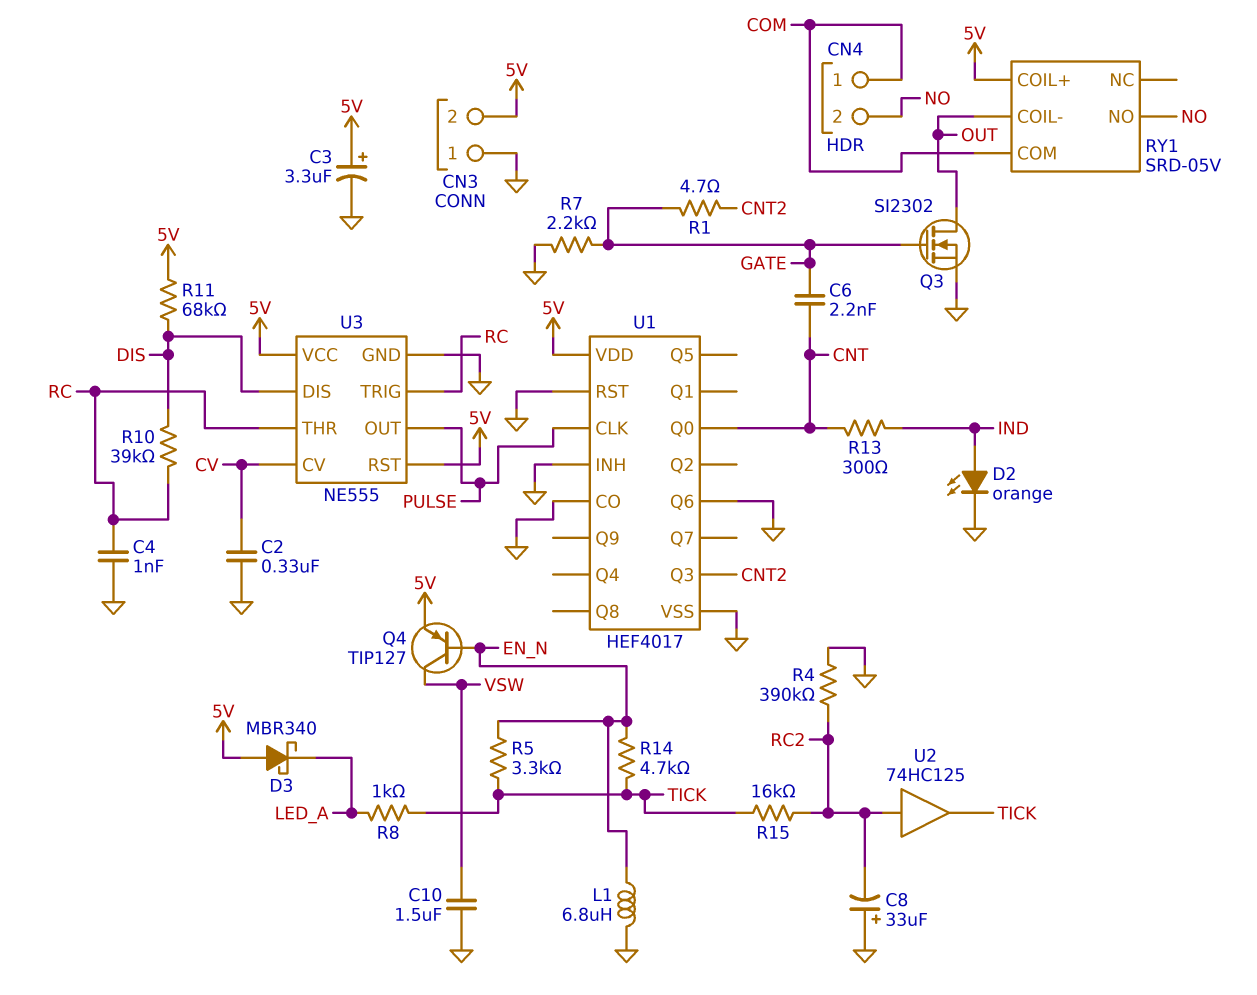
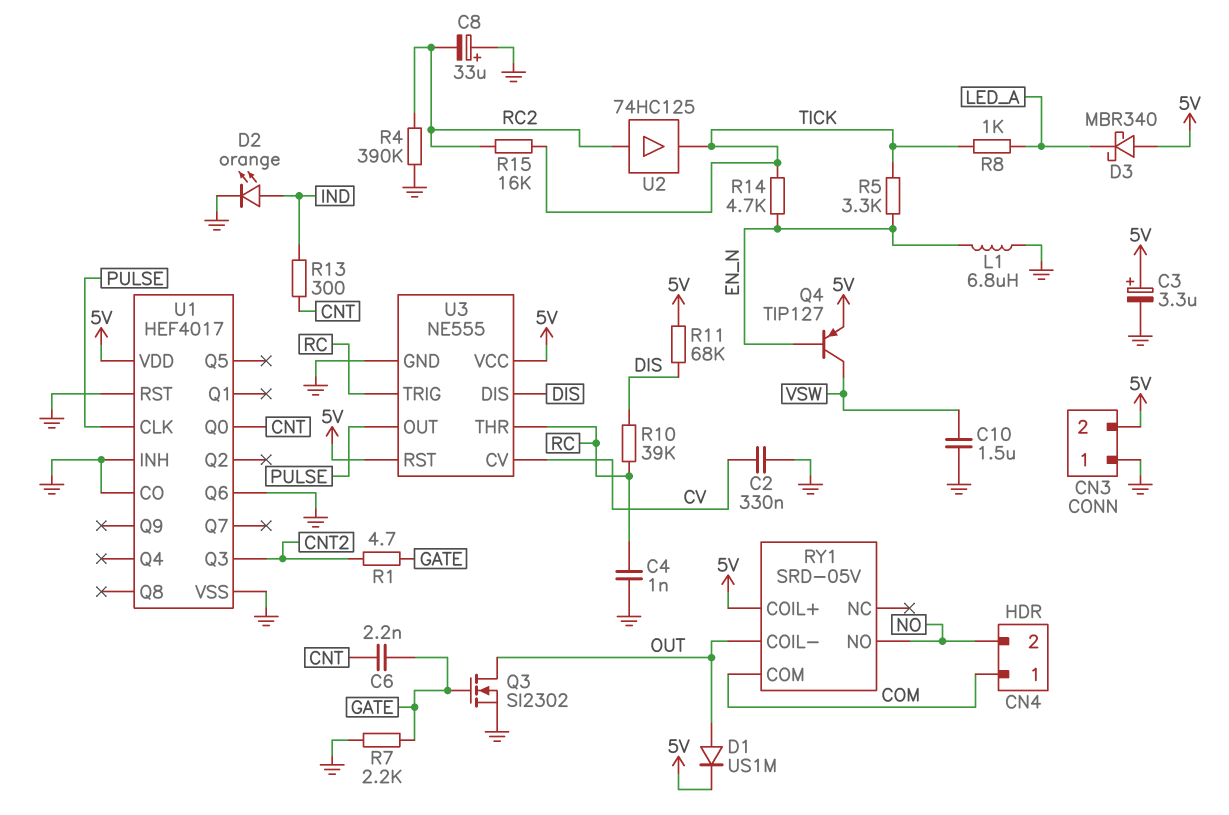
D1: none -> diode US1M (A OUT, K 5V)

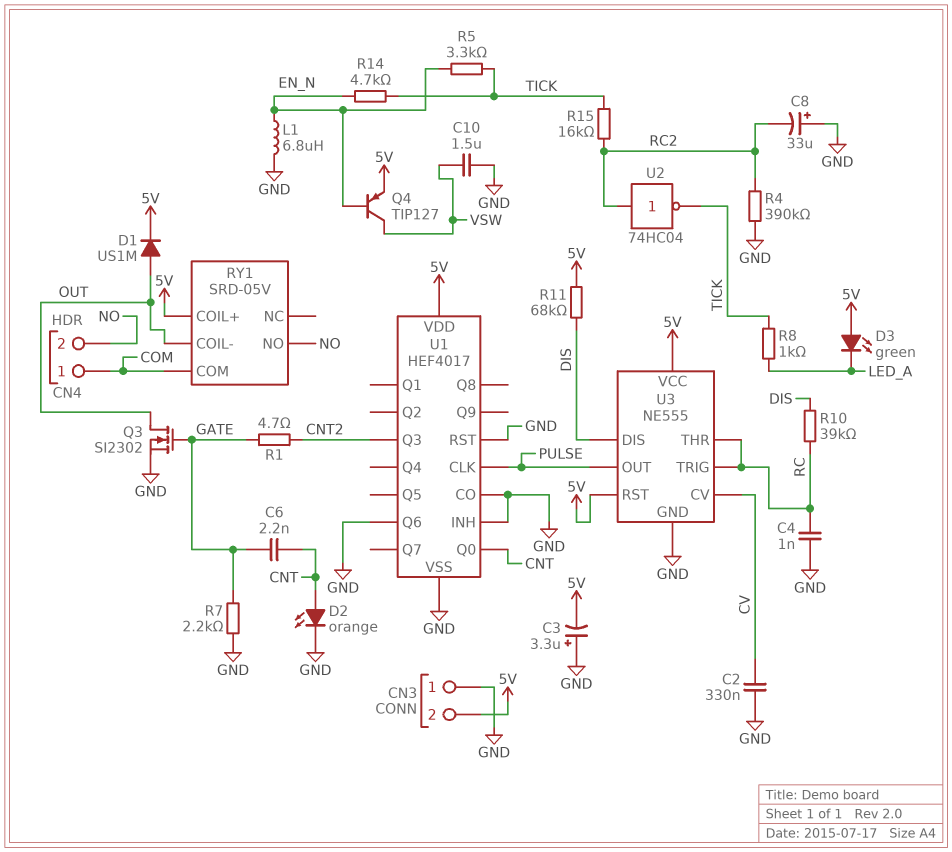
C3: 3.3uF (plus 5V, minus GND) -> 3.3uF (plus GND, minus 5V)
D2: LED orange (A IND, K GND) -> LED orange (A CNT, K GND)
D3: schottky MBR340 (A 5V, K LED_A) -> LED green (A 5V, K LED_A)
R13: 300 (CNT, IND) -> none
U2: buffer 74HC125 (in RC2, out TICK) -> NOT 74HC04 (in RC2, out TICK)

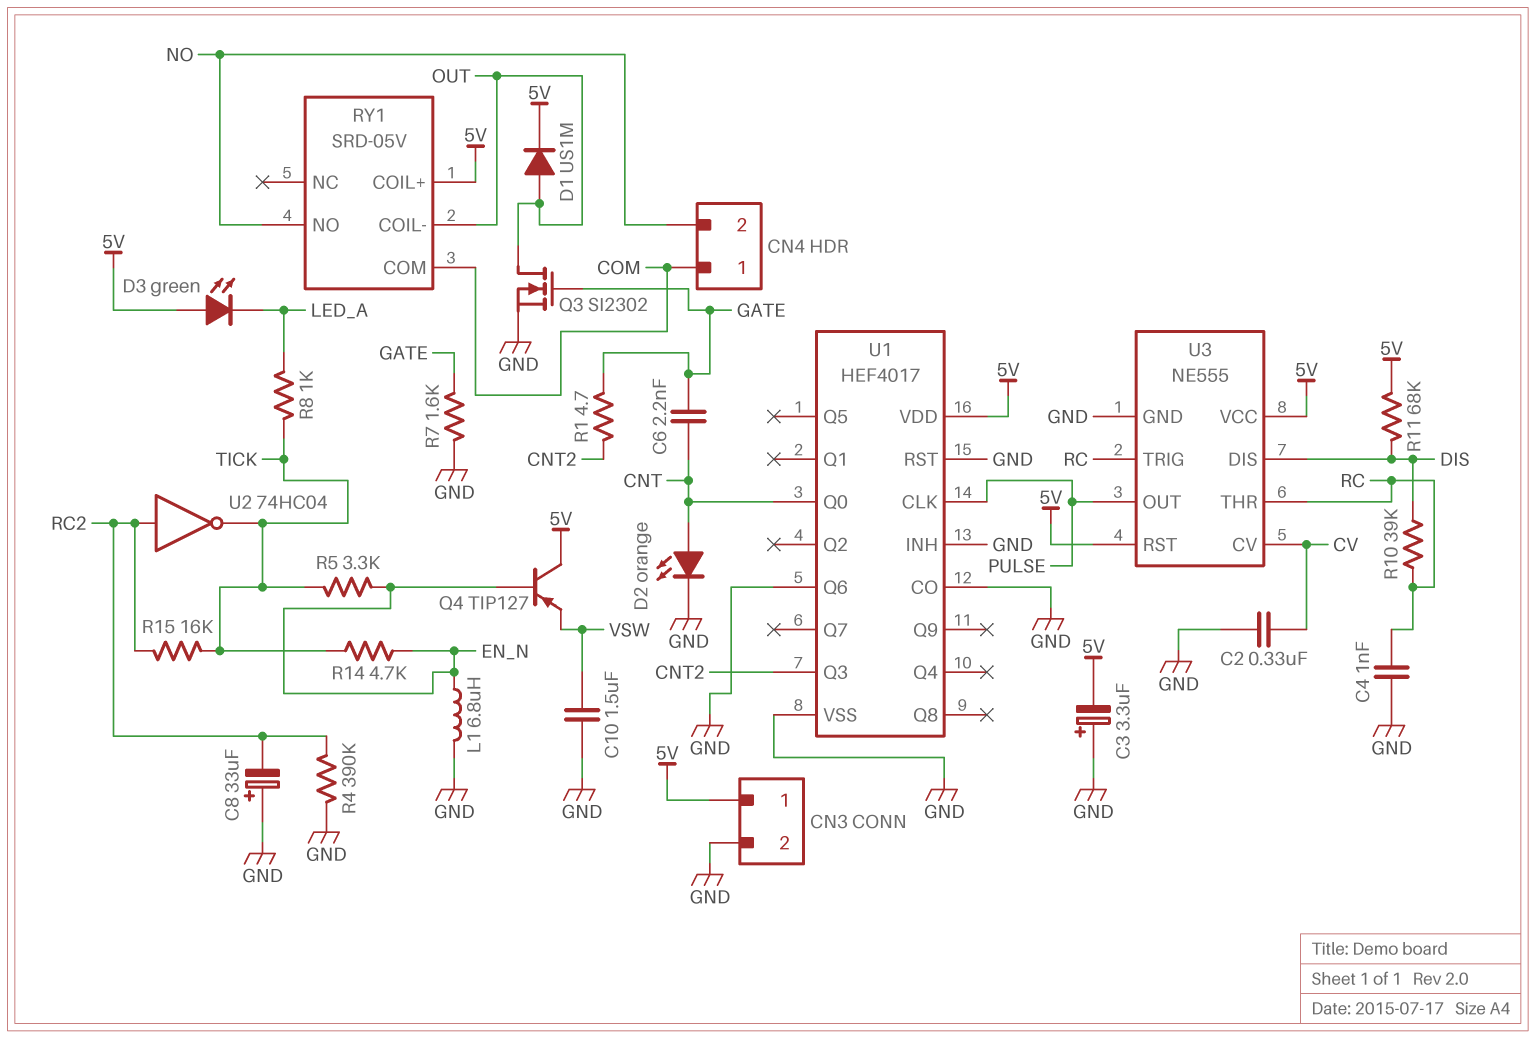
CN3 pin 1: GND -> 5V
CN3 pin 2: 5V -> GND
Q4: PNP TIP127 (B EN_N, C VSW, E 5V) -> PNP TIP127 (B EN_N, C 5V, E VSW)
R7: 2.2k (GATE, GND) -> 1.6k (GATE, GND)

